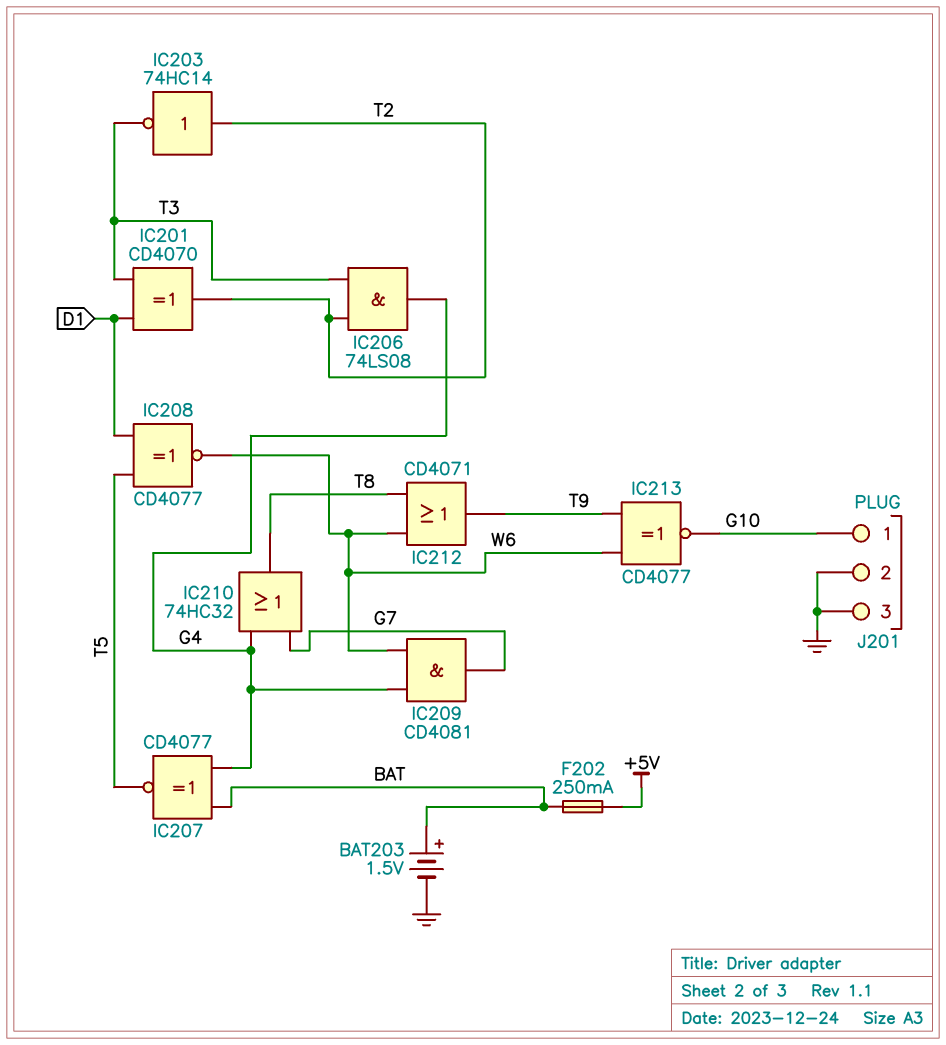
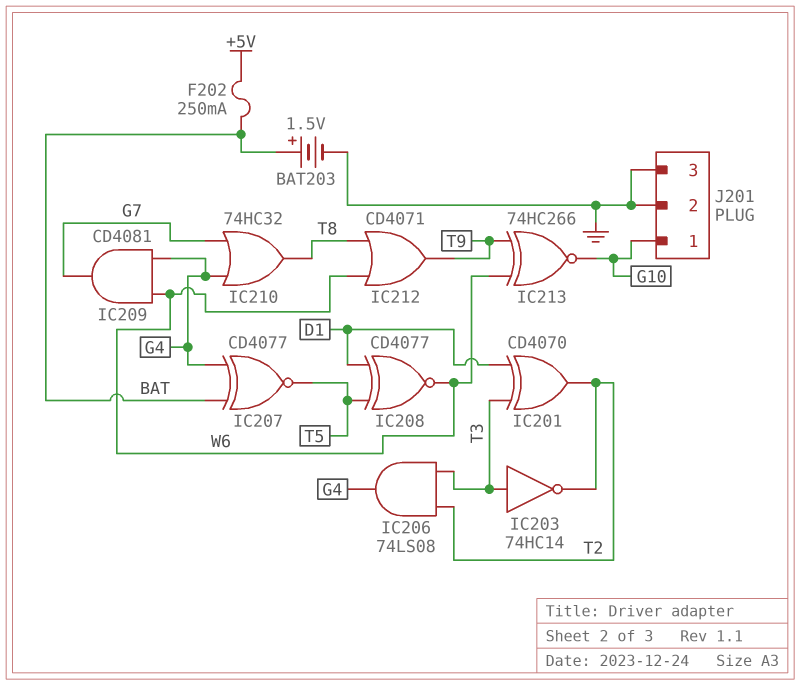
IC203: NOT 74HC14 (in T2, out T3) -> NOT 74HC14 (in T3, out T2)
IC213: XNOR CD4077 (in T9, in W6, out G10) -> XNOR 74HC266 (in T9, in W6, out G10)

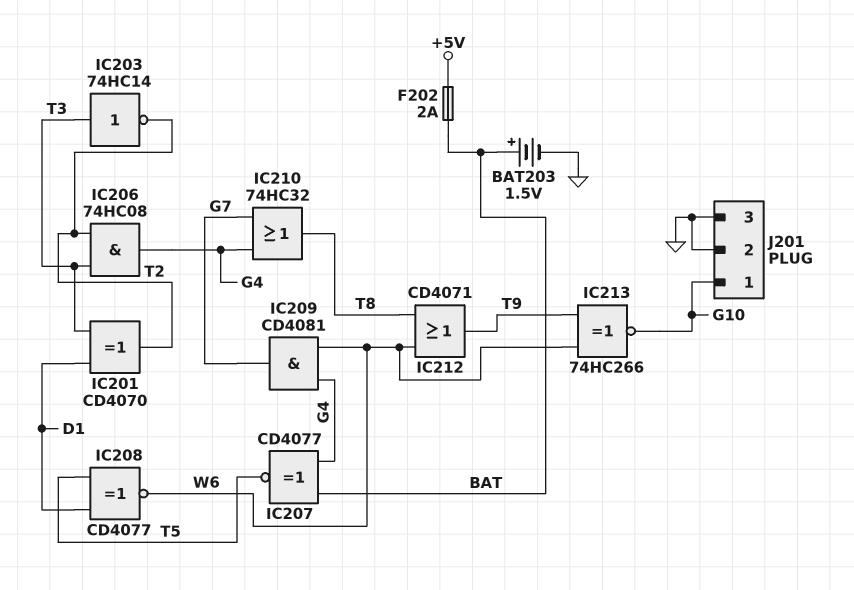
F202: 250mA (+5V, BAT) -> 2A (+5V, BAT)
IC206: AND 74LS08 (in T2, in T3, out G4) -> AND 74HC08 (in T2, in T3, out G4)

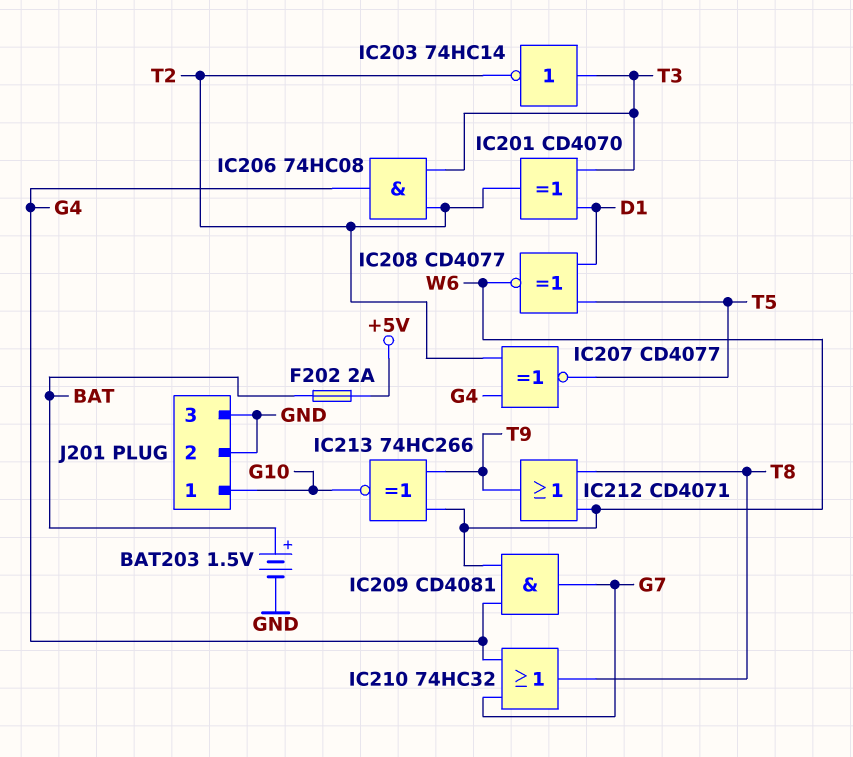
IC207: XNOR CD4077 (in BAT, in G4, out T5) -> XNOR CD4077 (in G4, in T2, out T5)

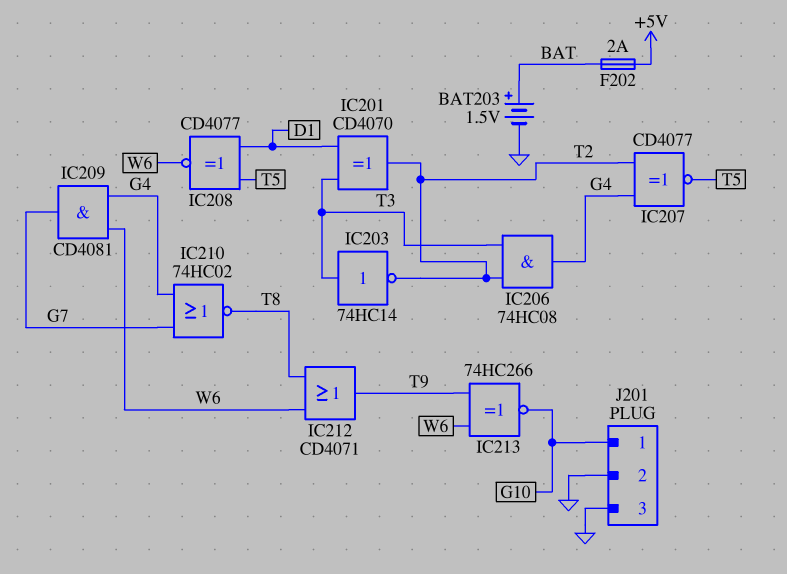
IC210: OR 74HC32 (in G4, in G7, out T8) -> NOR 74HC02 (in G4, in G7, out T8)

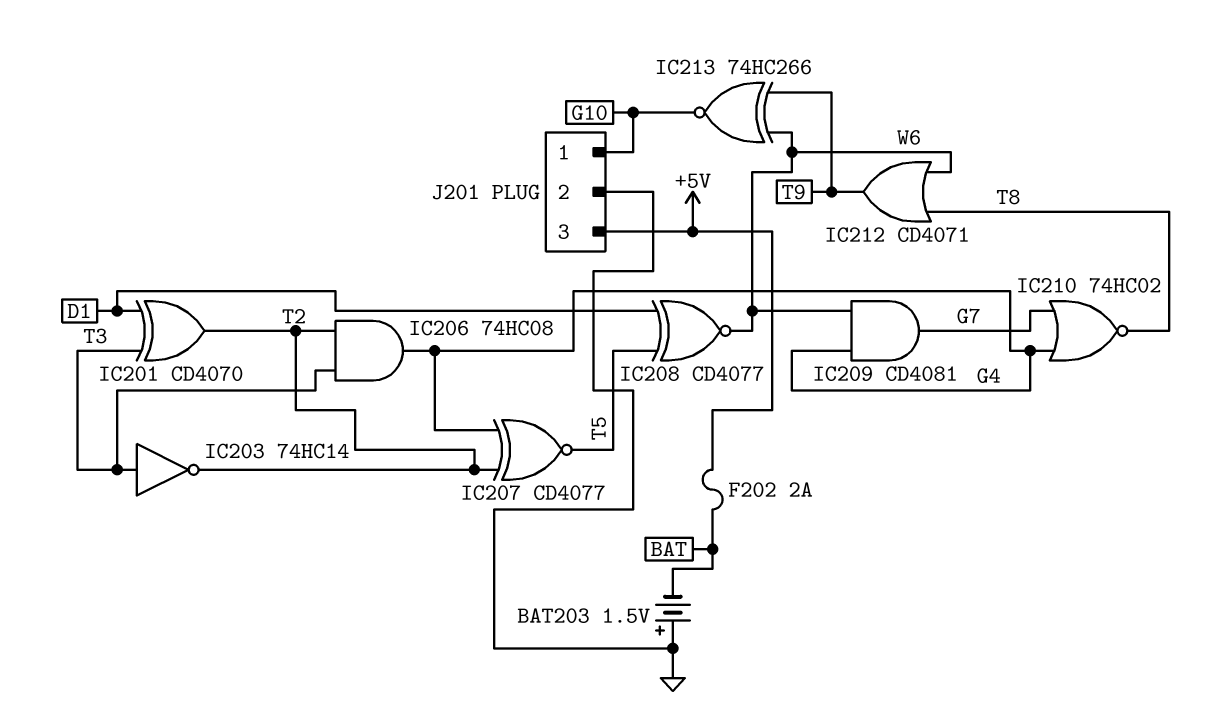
BAT203: 1.5V (plus BAT, minus GND) -> 1.5V (plus GND, minus BAT)
J201 pin 3: GND -> +5V

